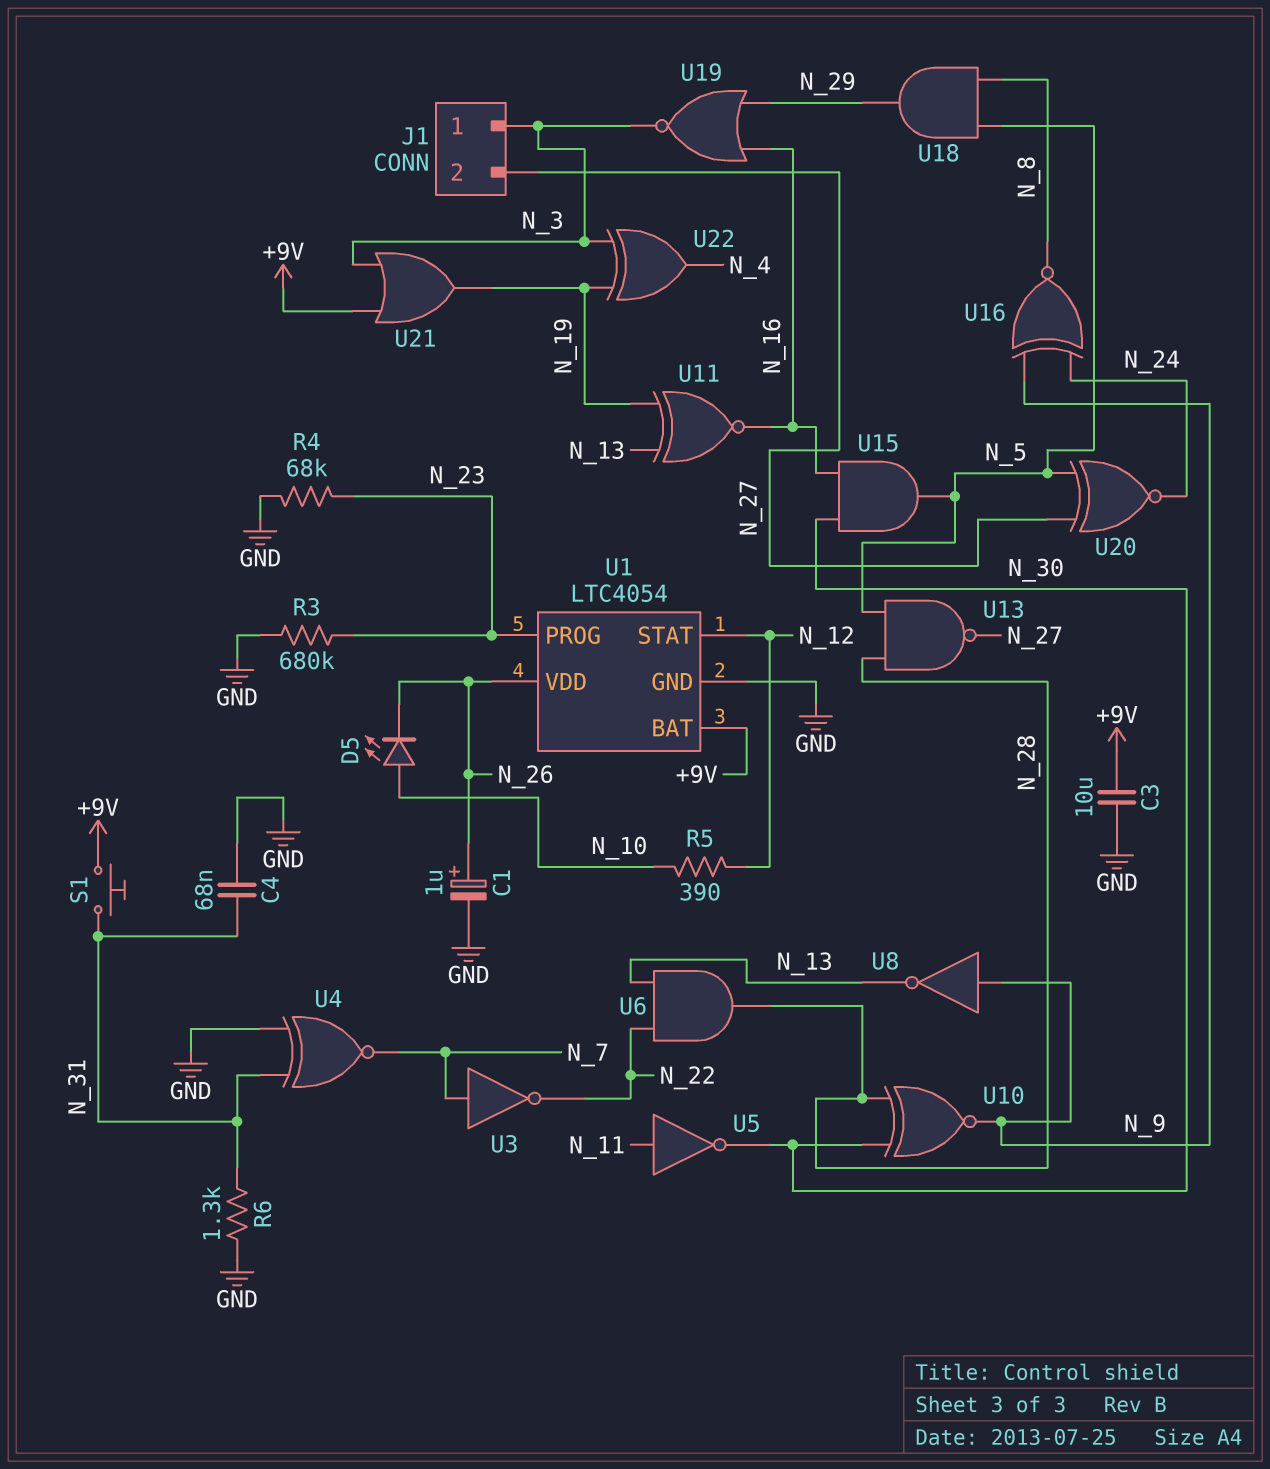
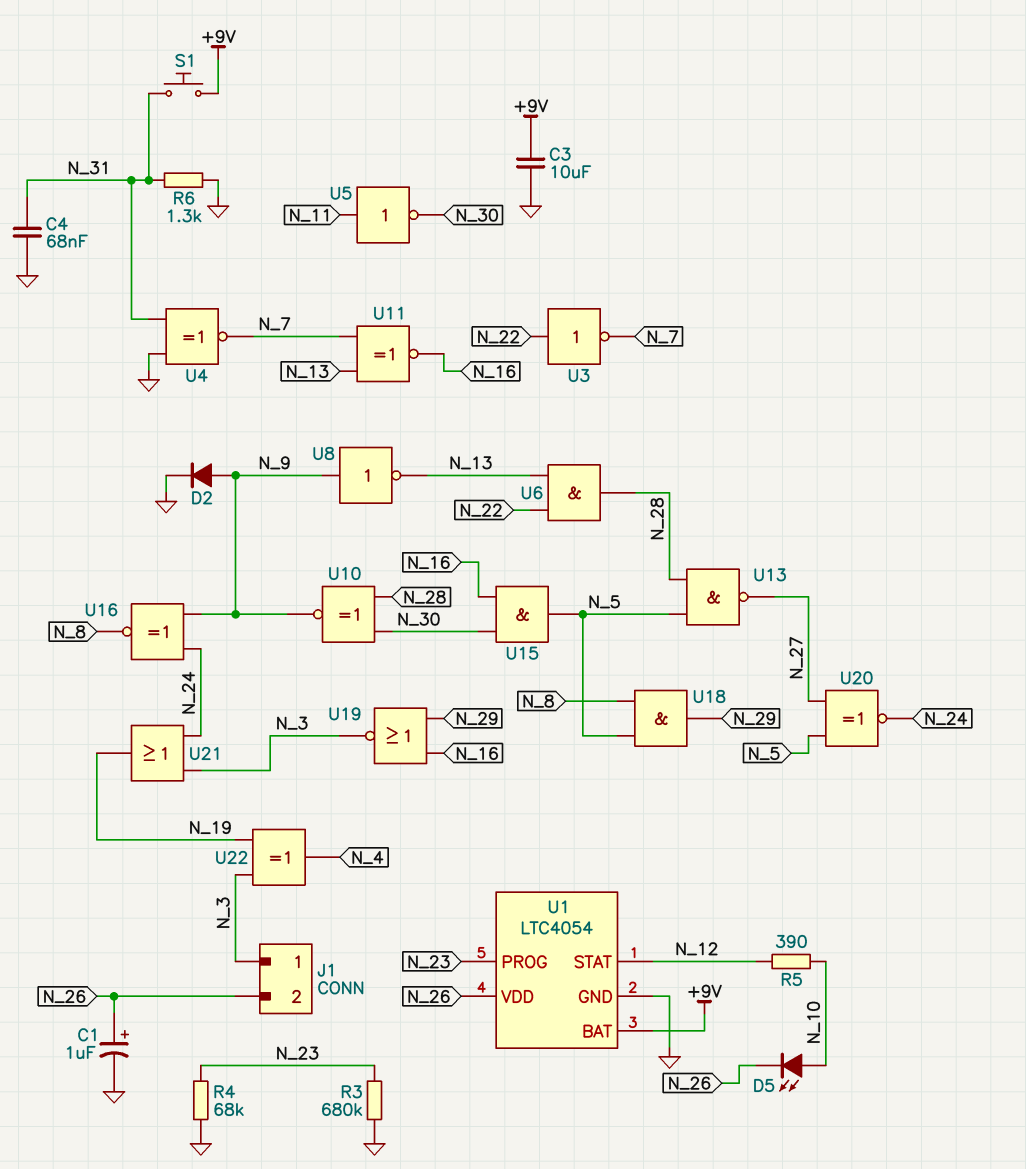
D2: none -> diode (A N_9, K GND)
J1 pin 2: N_27 -> N_26
U3: NOT (in N_7, out N_22) -> NOT (in N_22, out N_7)
U11: XNOR (in N_13, in N_19, out N_16) -> XNOR (in N_7, in N_13, out N_16)
U21: OR (in +9V, in N_3, out N_19) -> OR (in N_3, in N_24, out N_19)

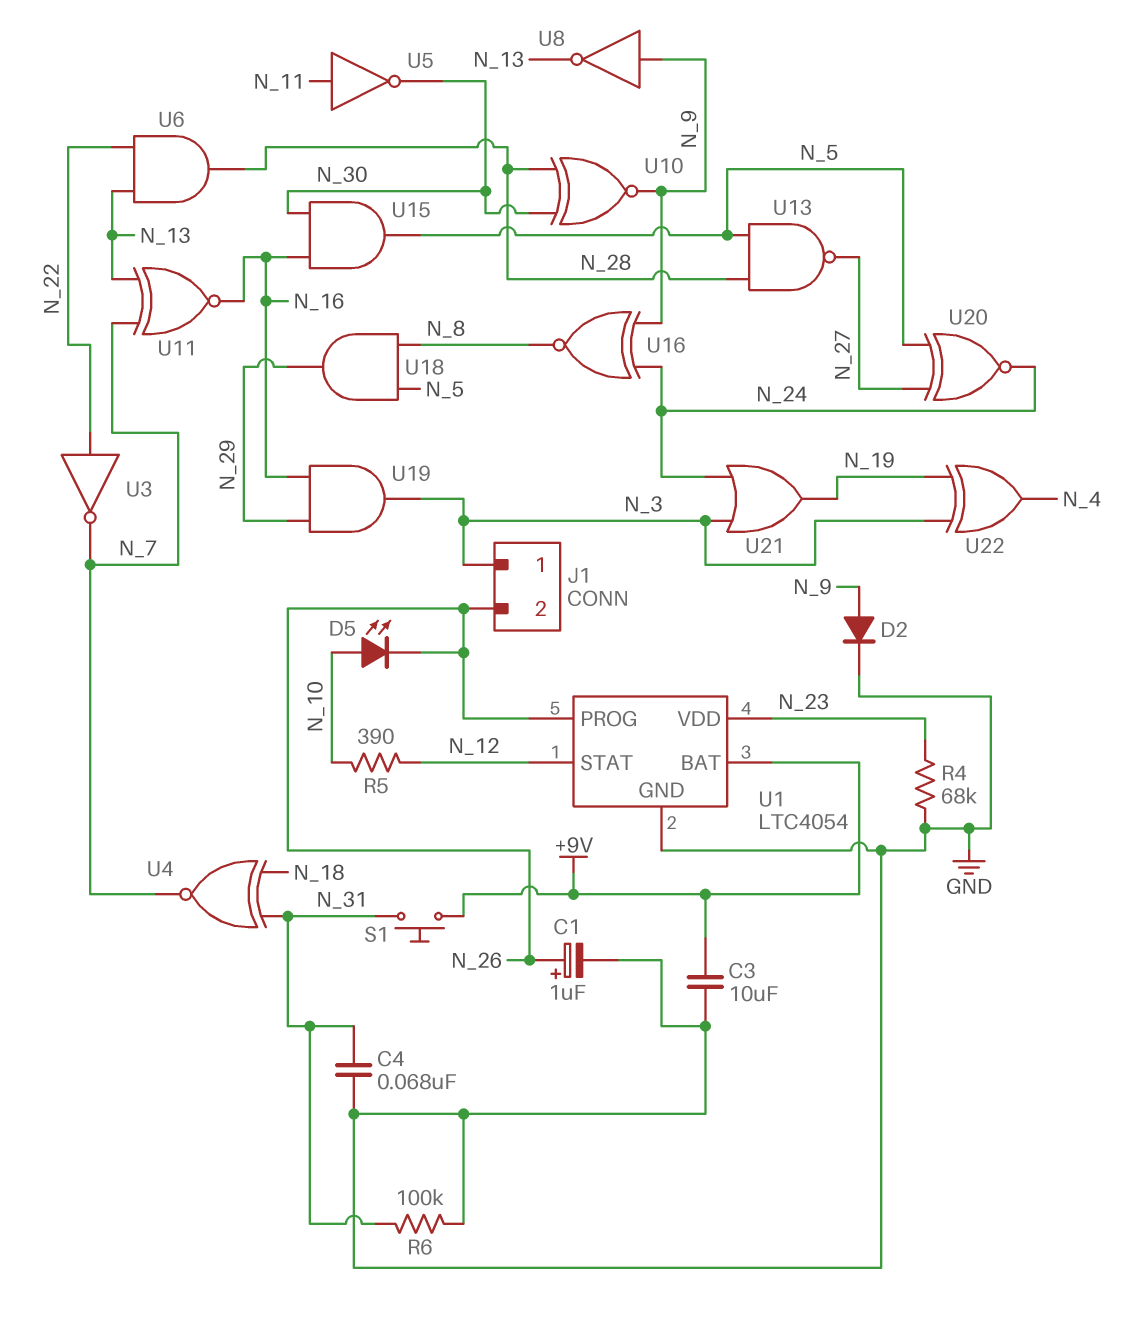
R3: 680k (GND, N_23) -> none
R6: 1.3k (GND, N_31) -> 100k (GND, N_31)
U1 pin PROG: N_23 -> N_26
U1 pin VDD: N_26 -> N_23
U4: XNOR (in GND, in N_31, out N_7) -> XNOR (in N_18, in N_31, out N_7)
U19: NOR (in N_16, in N_29, out N_3) -> AND (in N_16, in N_29, out N_3)

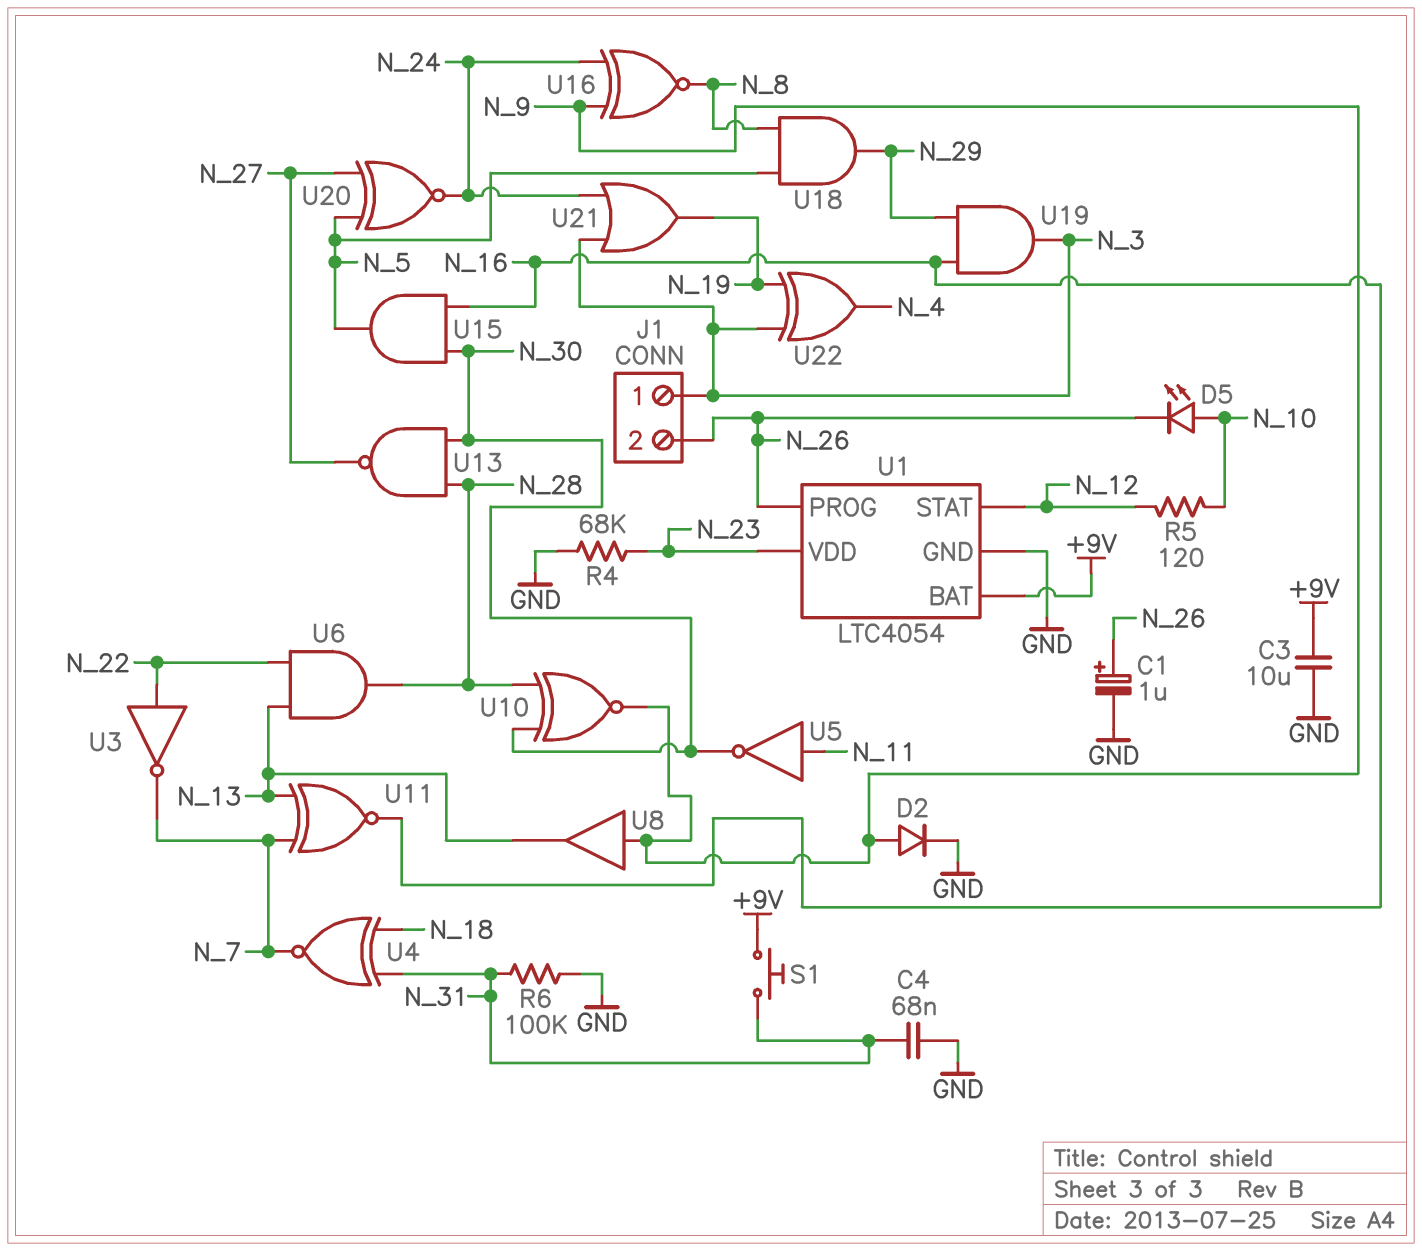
R5: 390 (N_10, N_12) -> 120 (N_10, N_12)
U8: NOT (in N_9, out N_13) -> buffer (in N_9, out N_13)
U13: NAND (in N_5, in N_28, out N_27) -> NAND (in N_28, in N_30, out N_27)

